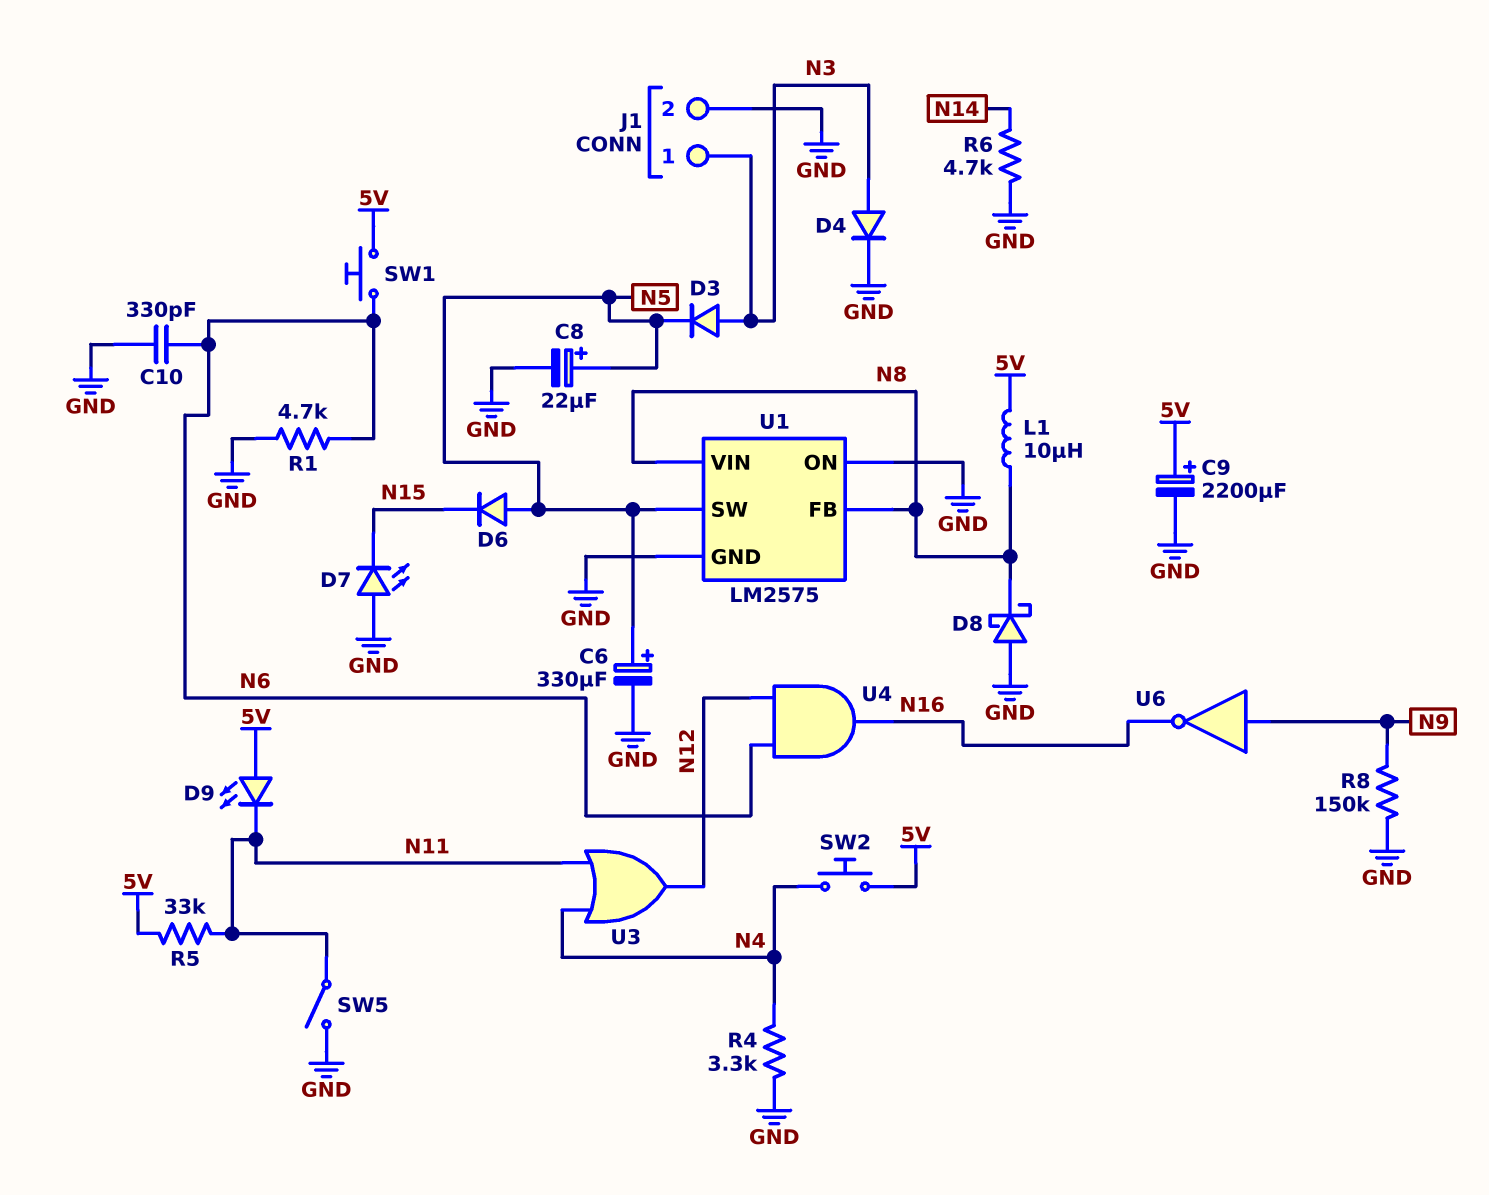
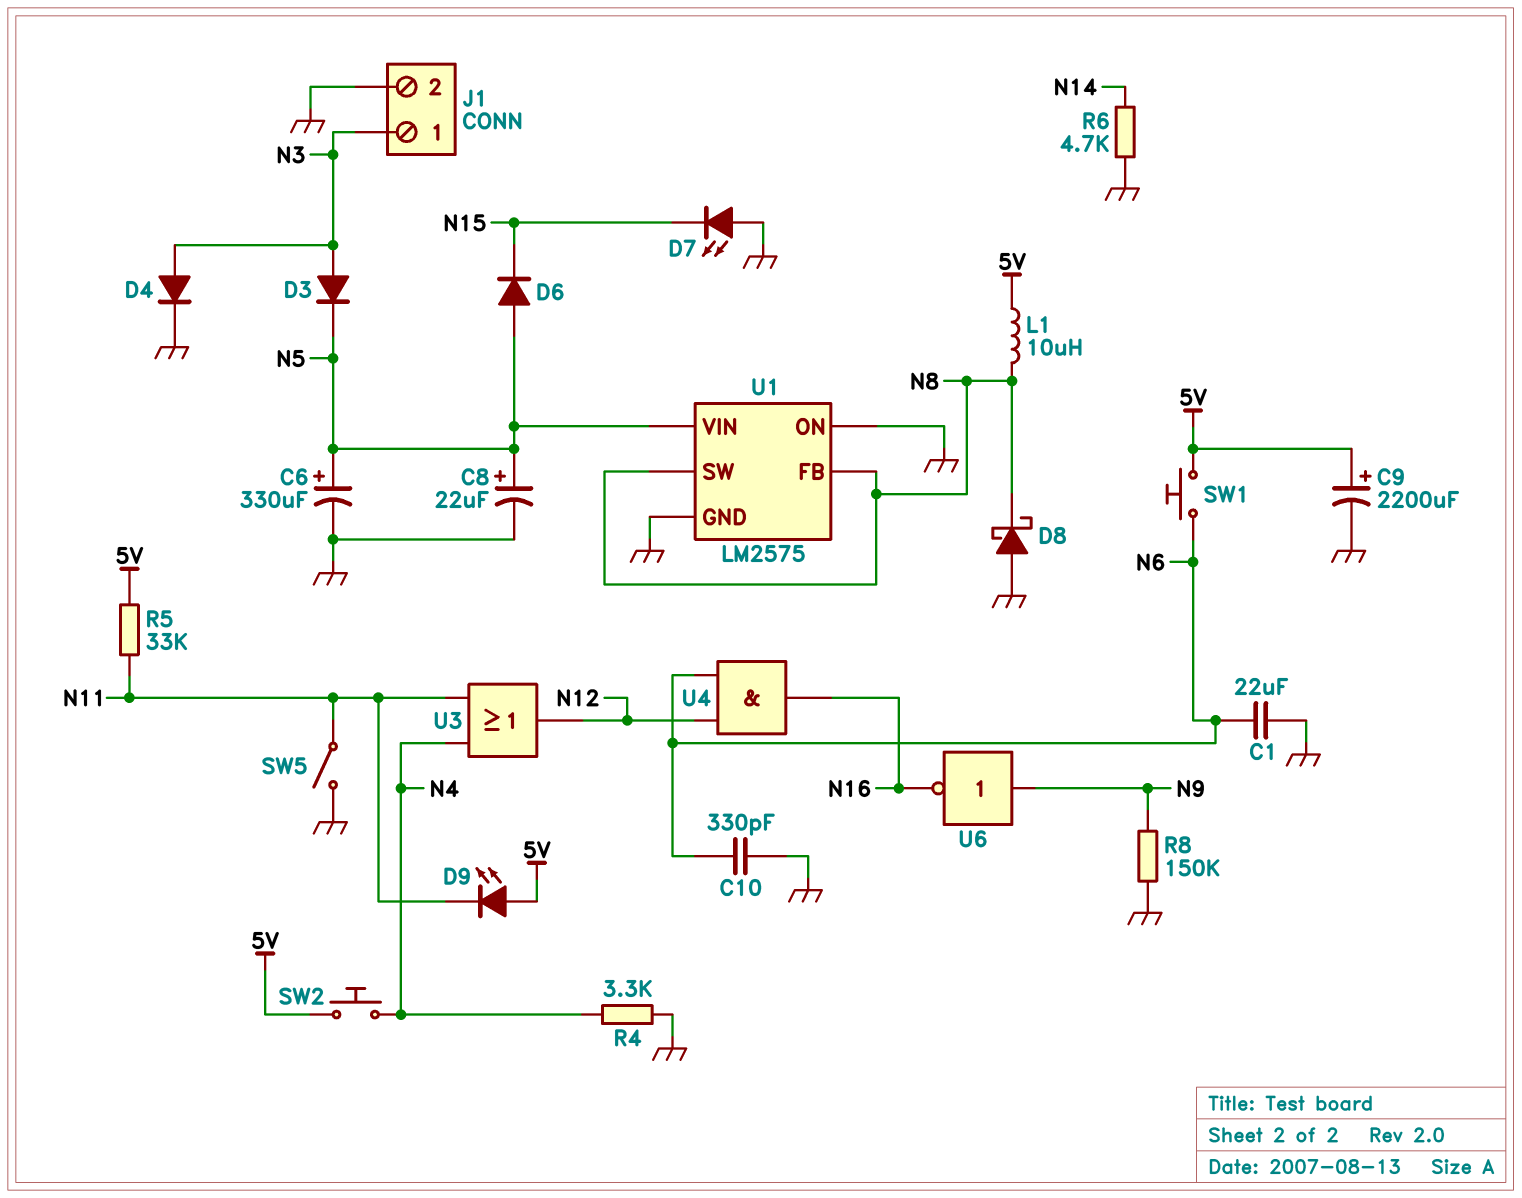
C1: none -> 22uF (GND, N6)
R1: 4.7k (GND, N6) -> none
U1 pin SW: N5 -> N8
U1 pin VIN: N8 -> N5

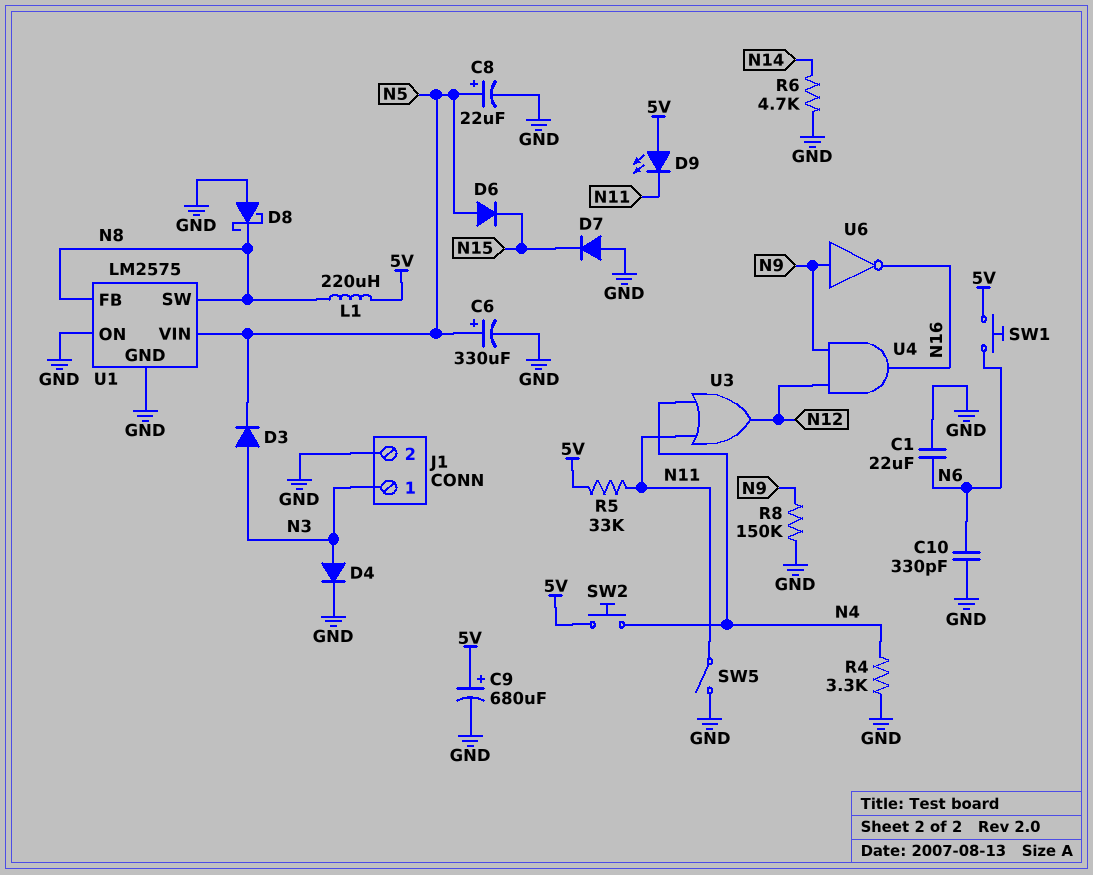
C9: 2200uF (plus 5V, minus GND) -> 680uF (plus 5V, minus GND)
D7: LED (A GND, K N15) -> diode (A GND, K N15)
L1: 10uH (5V, N8) -> 220uH (5V, N8)
U4: AND (in N6, in N12, out N16) -> AND (in N9, in N12, out N16)

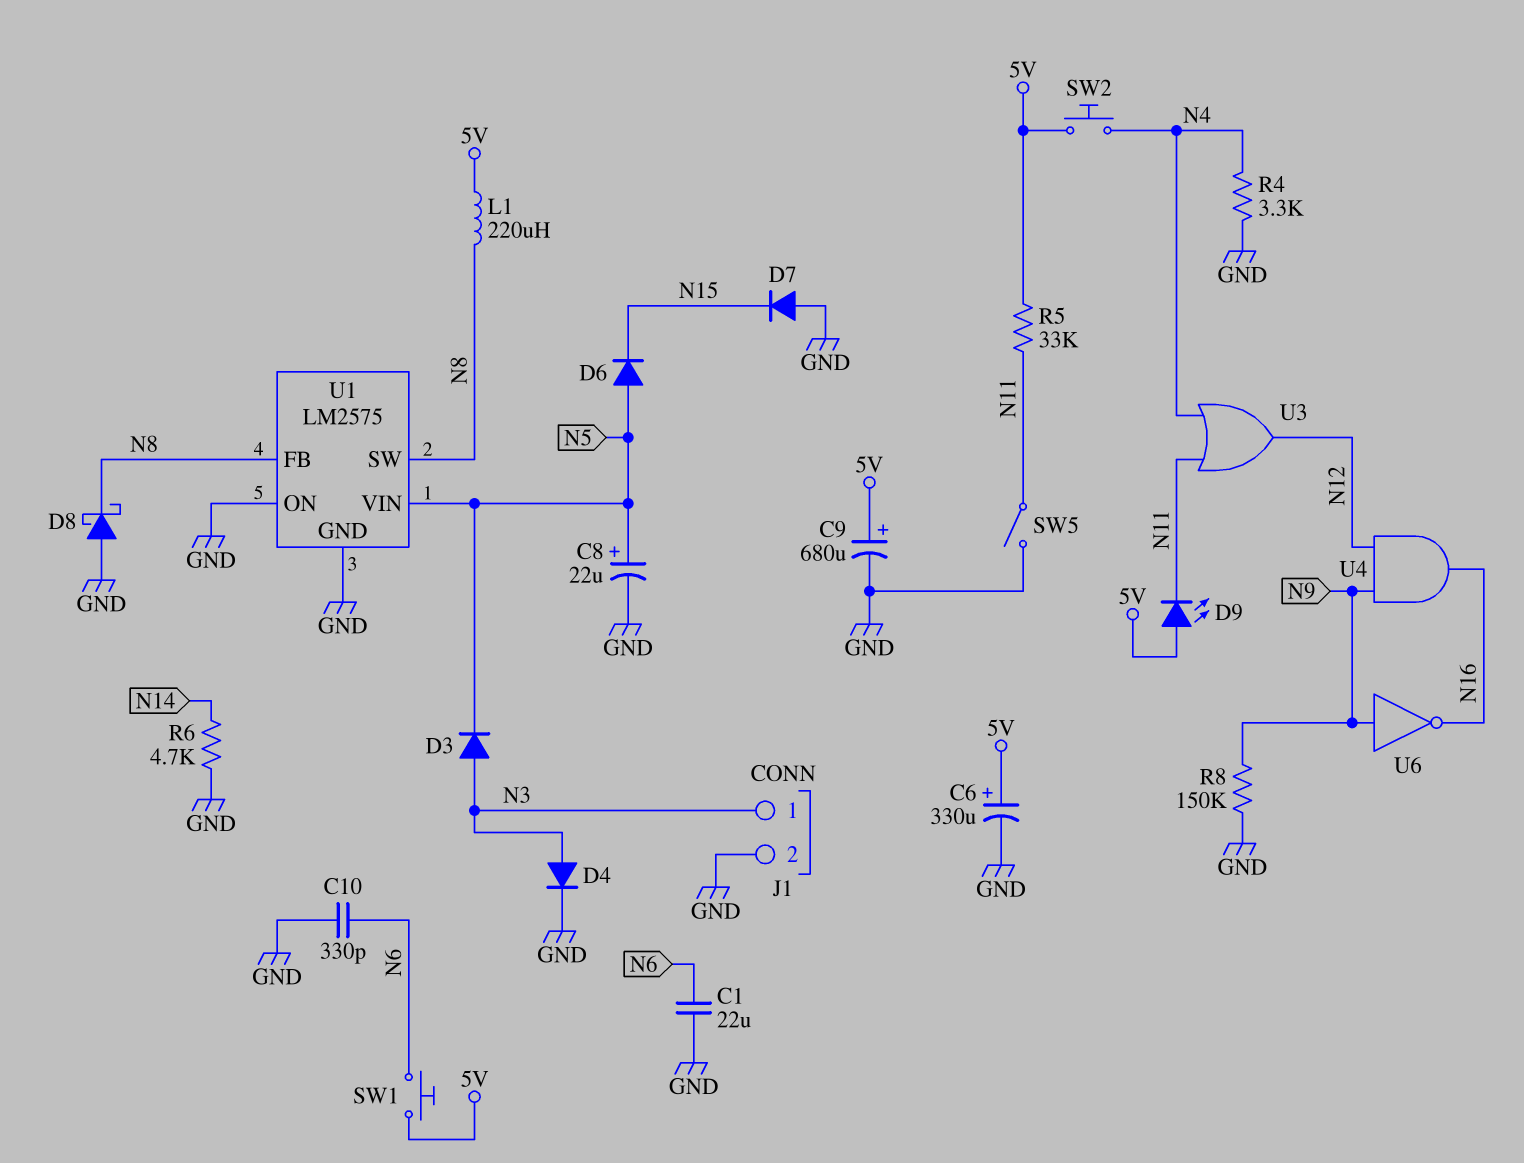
C6: 330uF (plus N5, minus GND) -> 330uF (plus 5V, minus GND)

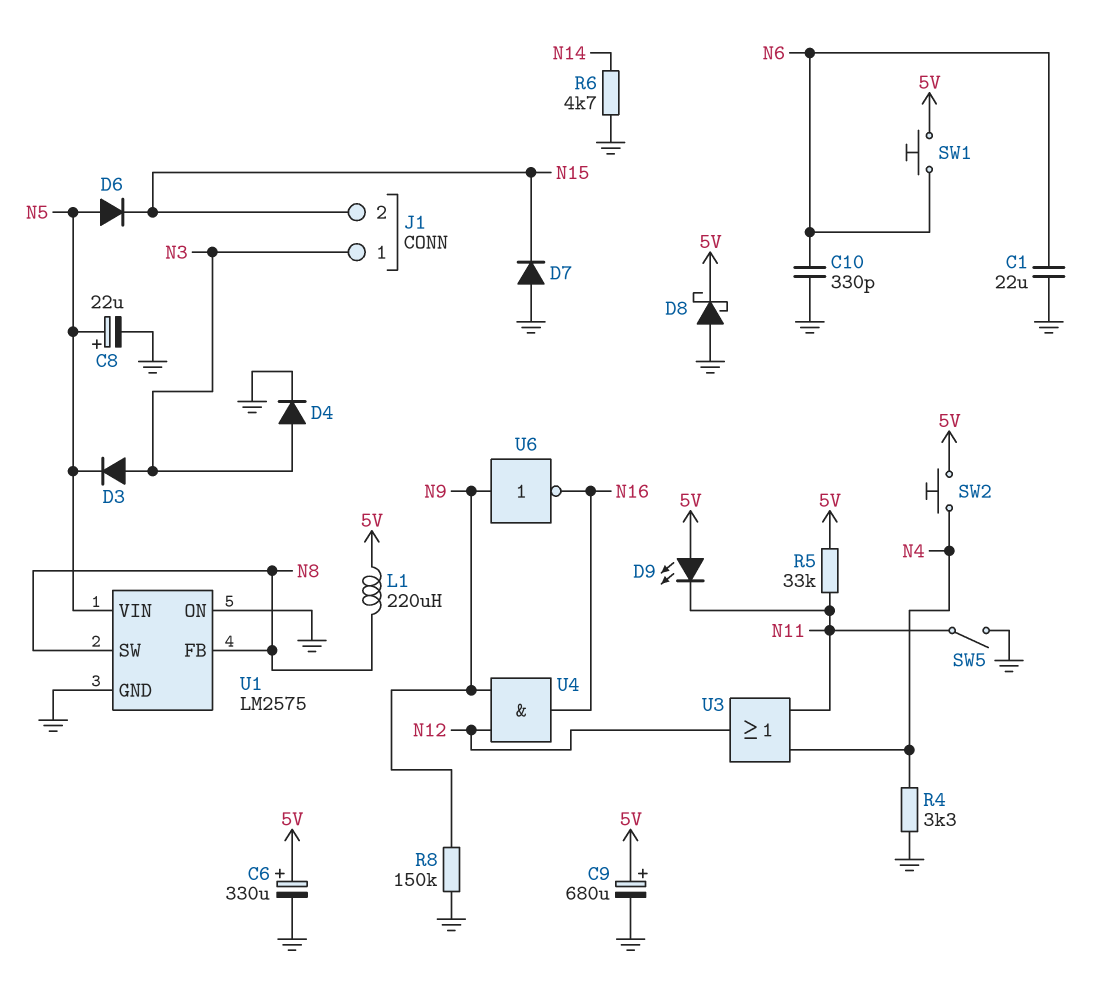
D8: schottky (A GND, K N8) -> schottky (A GND, K 5V)
J1 pin 2: GND -> N15

